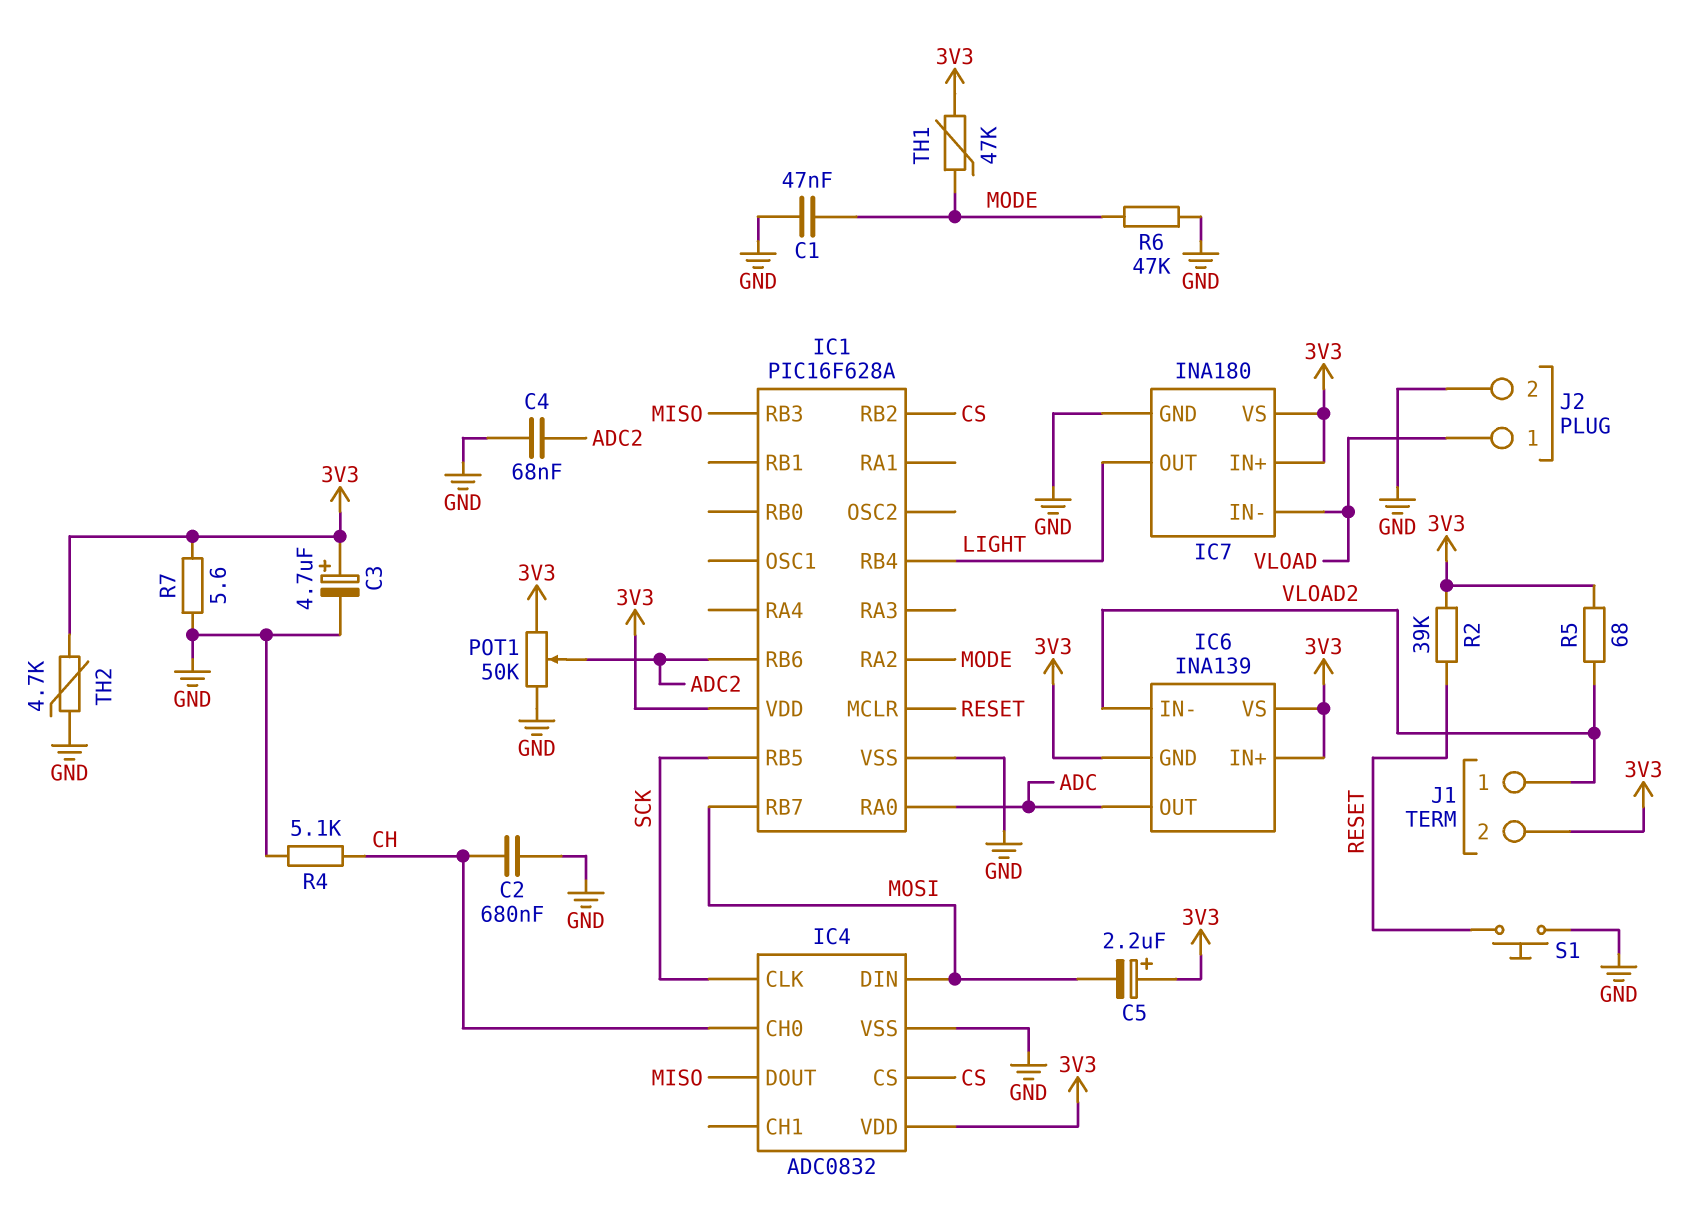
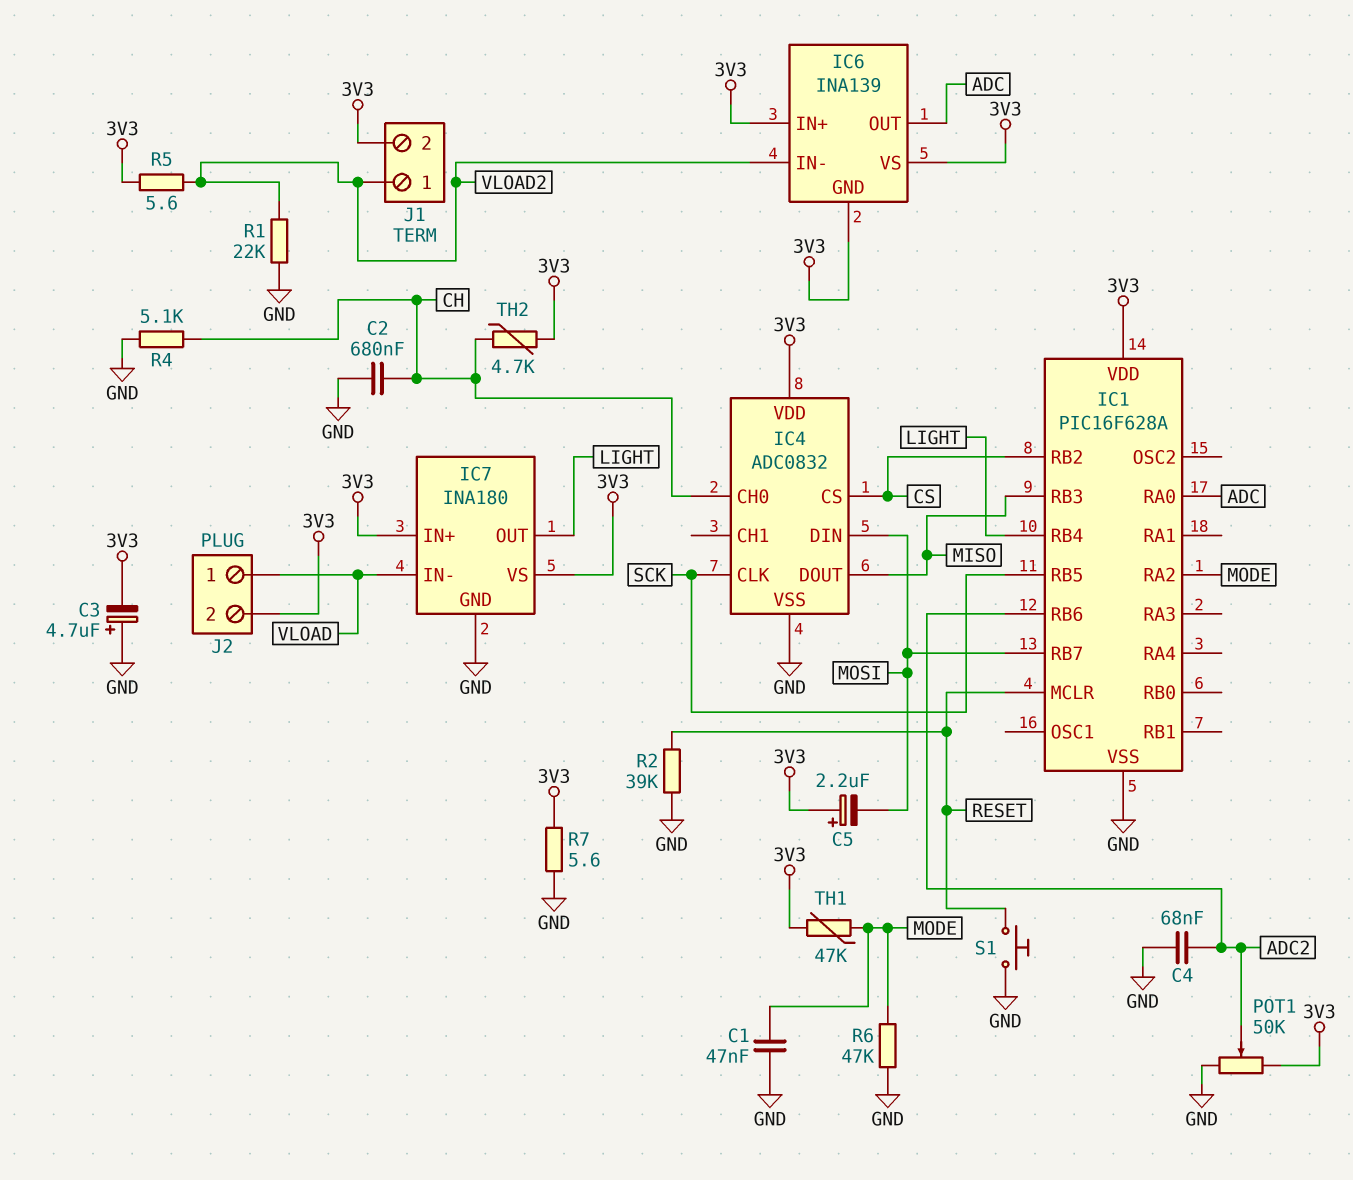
C3: 4.7uF (plus 3V3, minus GND) -> 4.7uF (plus GND, minus 3V3)
J2 pin 2: GND -> 3V3
R1: none -> 22k (GND, VLOAD2)
R2: 39k (3V3, RESET) -> 39k (GND, RESET)
R5: 68 (3V3, VLOAD2) -> 5.6 (3V3, VLOAD2)
TH2: 4.7k (3V3, GND) -> 4.7k (3V3, CH)

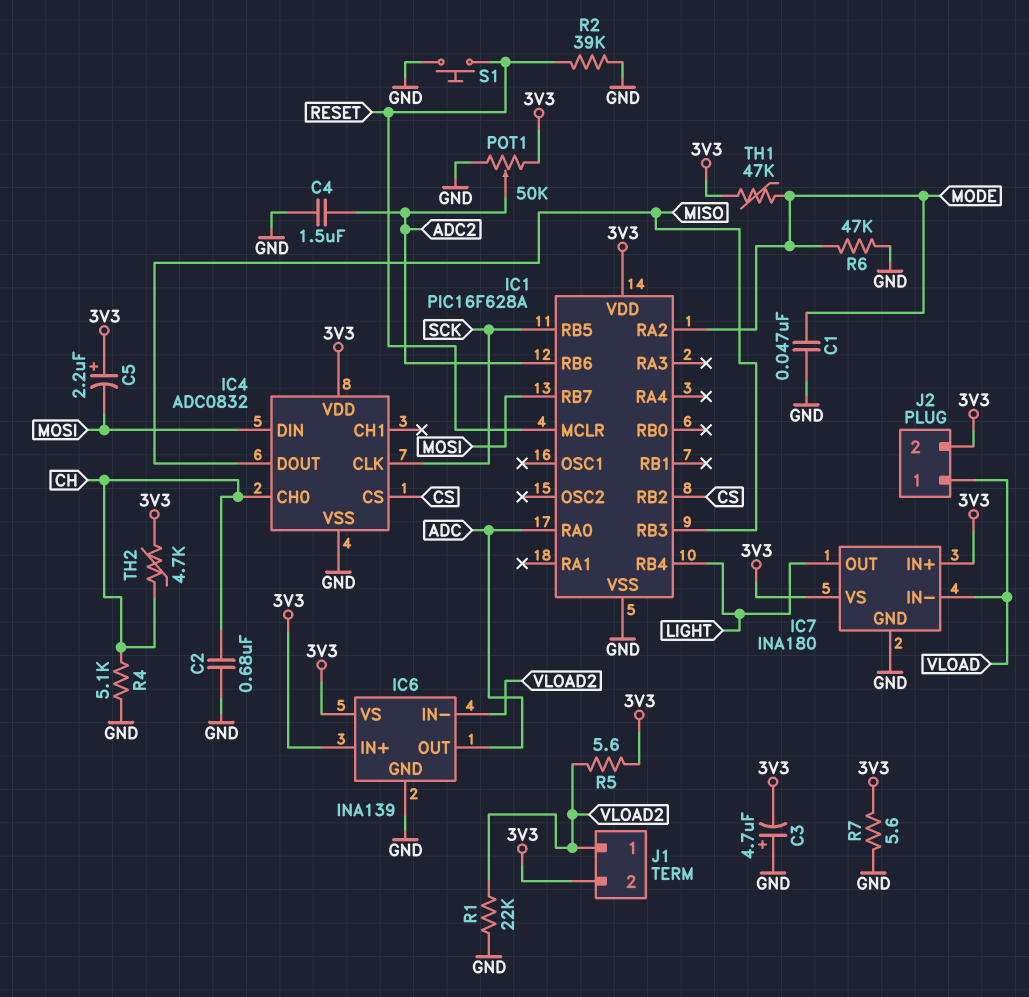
C4: 68nF (ADC2, GND) -> 1.5uF (ADC2, GND)
IC6 pin GND: 3V3 -> GND

